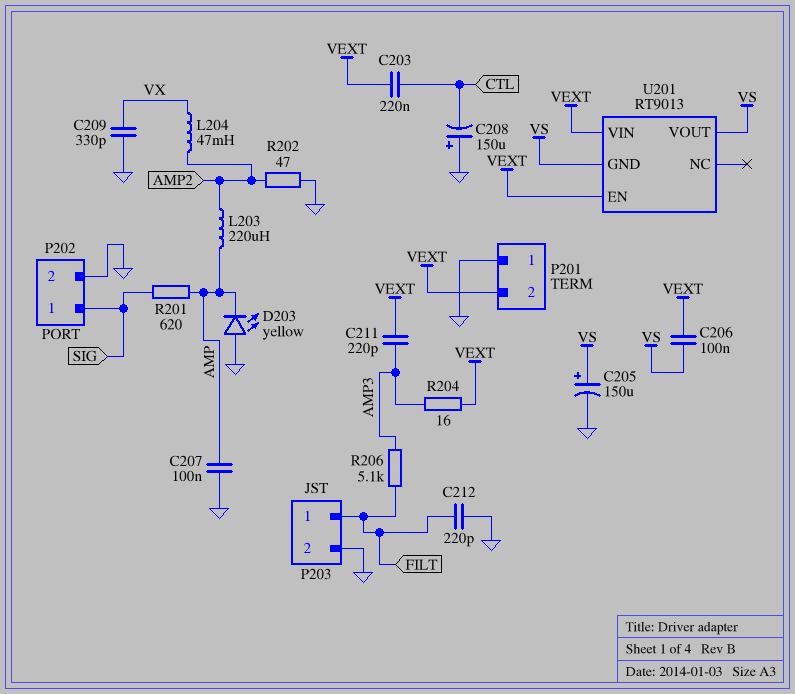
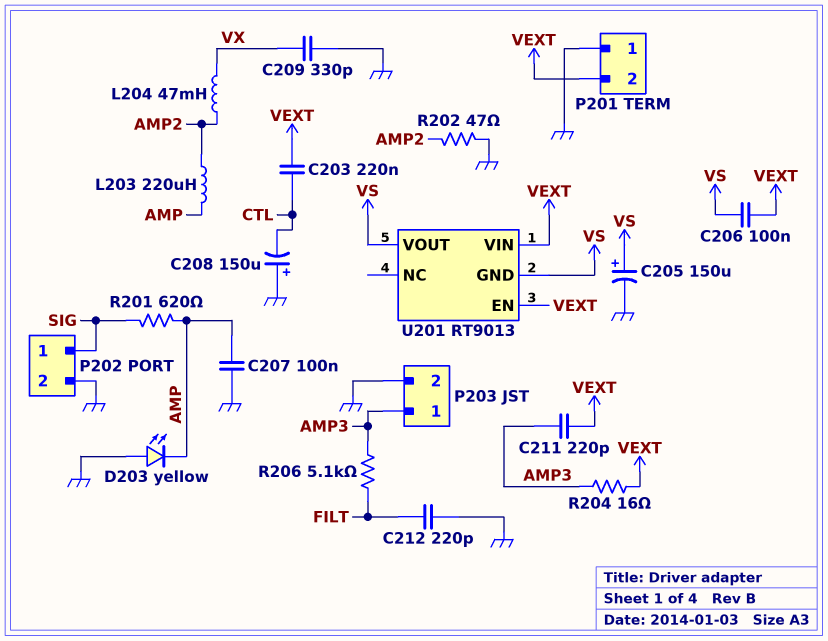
P203 pin 1: FILT -> AMP3

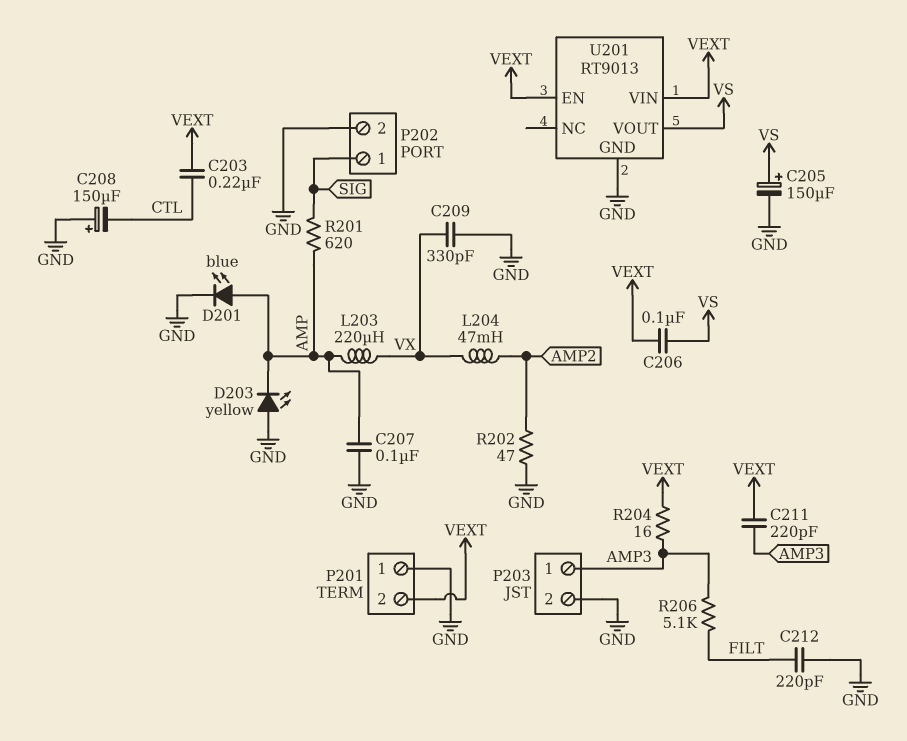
D201: none -> LED blue (A AMP, K GND)
L203: 220uH (AMP, AMP2) -> 220uH (AMP, VX)
U201 pin GND: VS -> GND

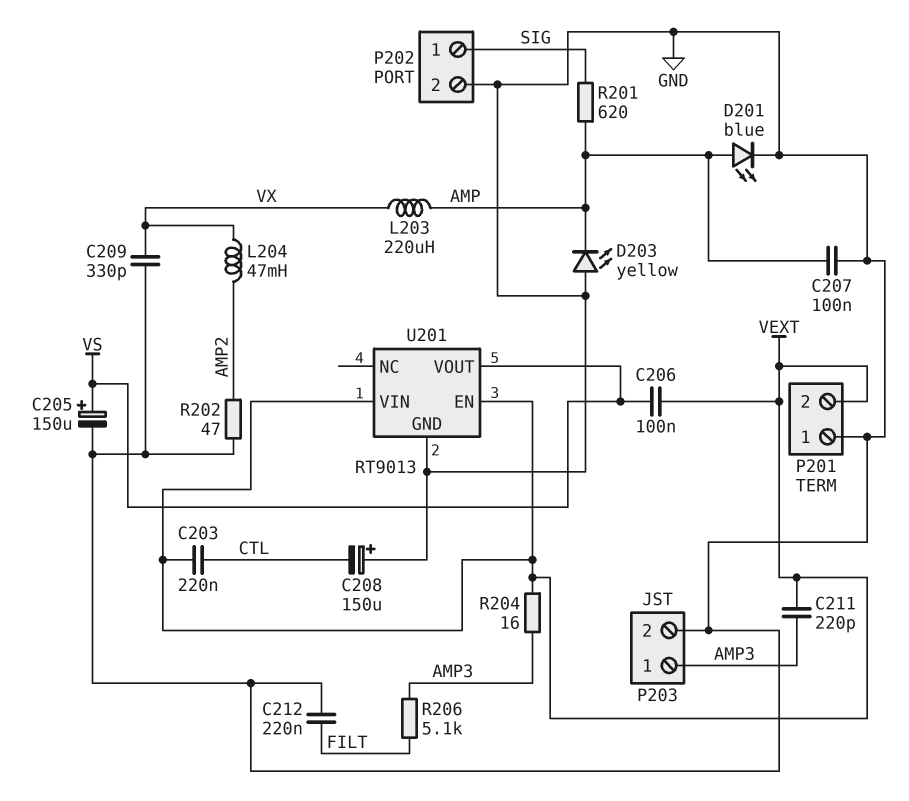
C212: 220pF (FILT, GND) -> 220nF (FILT, GND)

